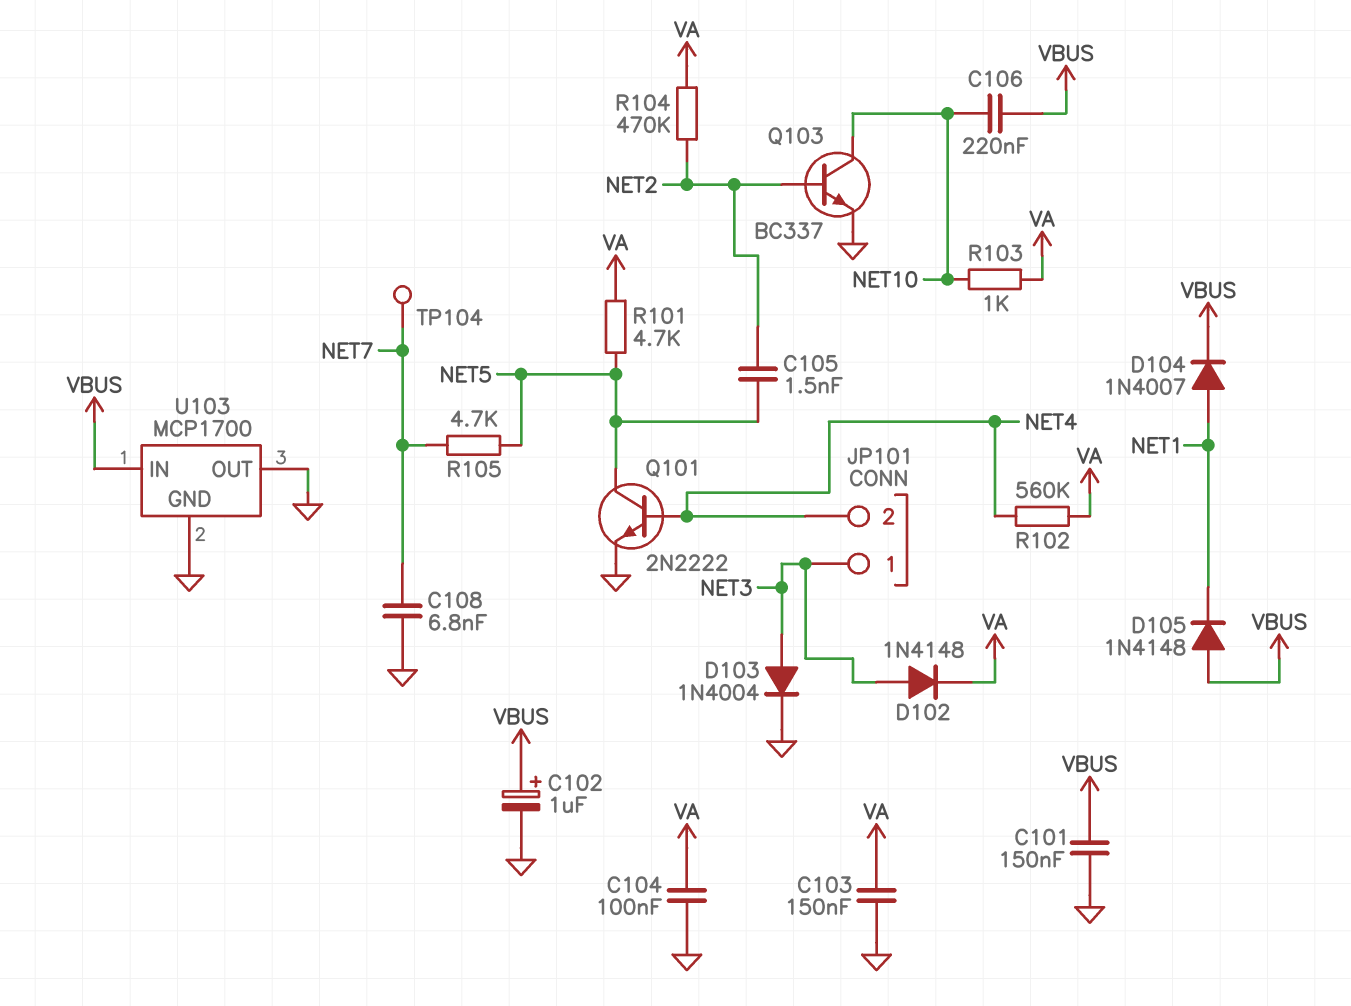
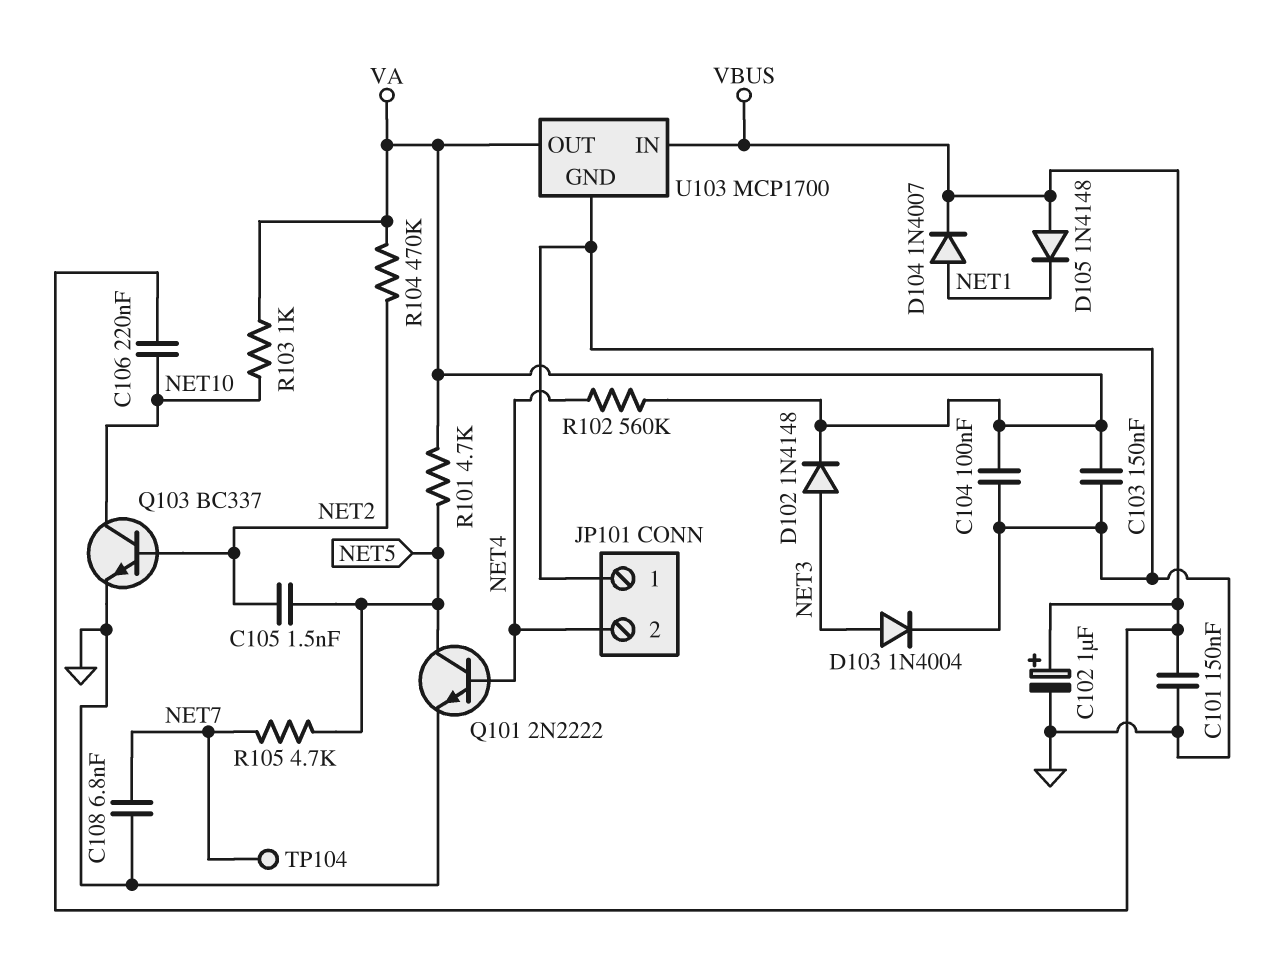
JP101 pin 1: NET3 -> GND
U103 pin OUT: GND -> VA

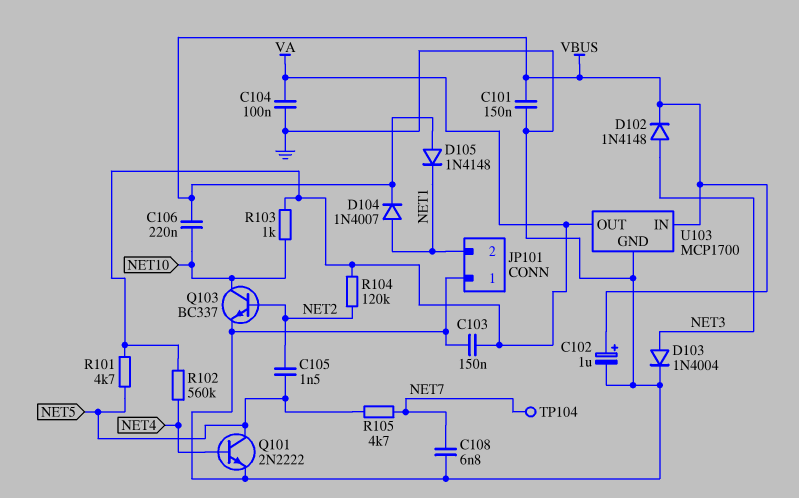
D102: diode 1N4148 (A NET3, K VA) -> diode 1N4148 (A NET3, K VBUS)
JP101 pin 2: NET4 -> NET1
R104: 470k (NET2, VA) -> 120k (NET2, VA)

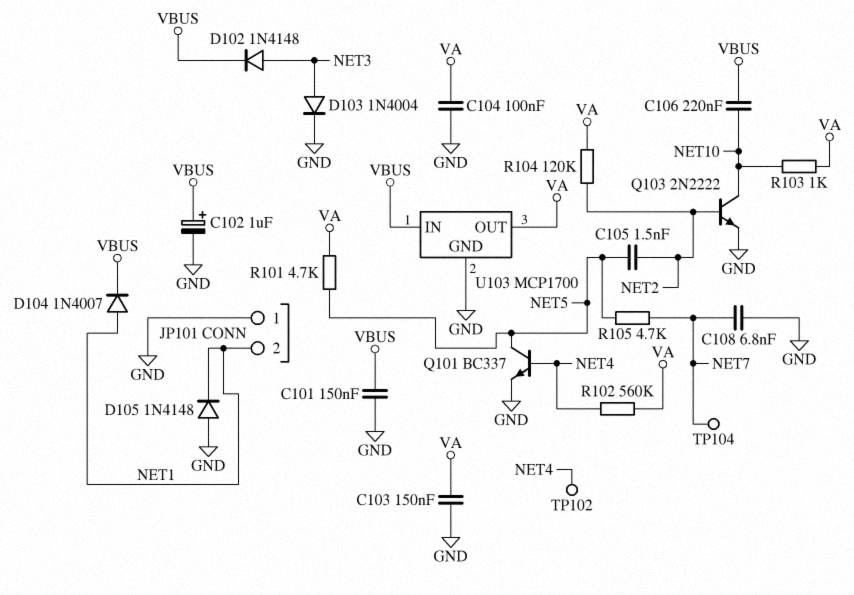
D105: diode 1N4148 (A VBUS, K NET1) -> diode 1N4148 (A GND, K NET1)
Q101: NPN 2N2222 (B NET4, C NET5, E GND) -> NPN BC337 (B NET4, C NET5, E GND)
Q103: NPN BC337 (B NET2, C NET10, E GND) -> NPN 2N2222 (B NET2, C NET10, E GND)
TP102: none -> test point (NET4)

